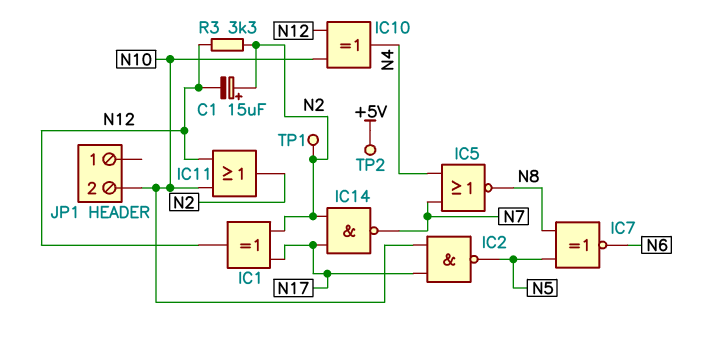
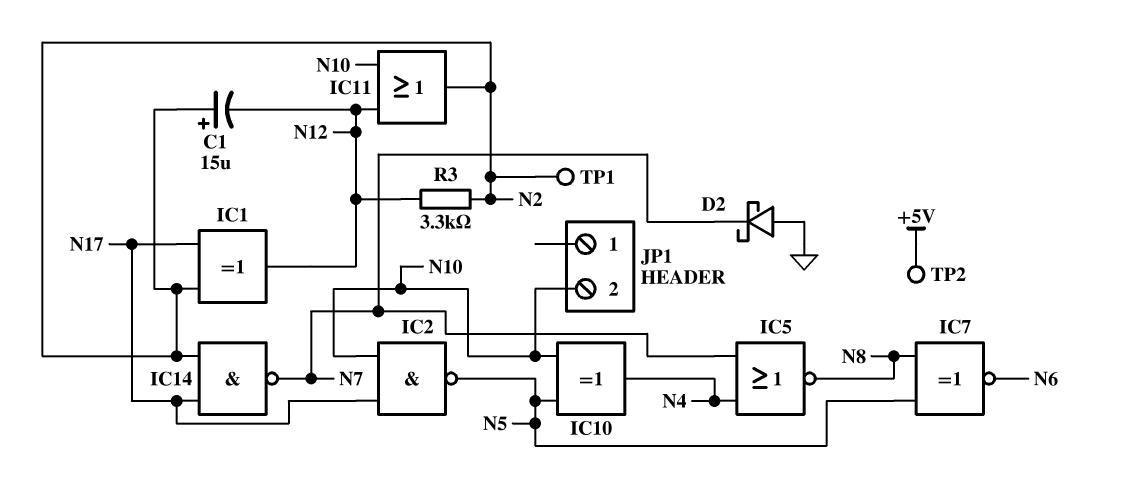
D2: none -> schottky (A GND, K N7)
IC10: XOR (in N10, in N12, out N4) -> XOR (in N5, in N10, out N4)

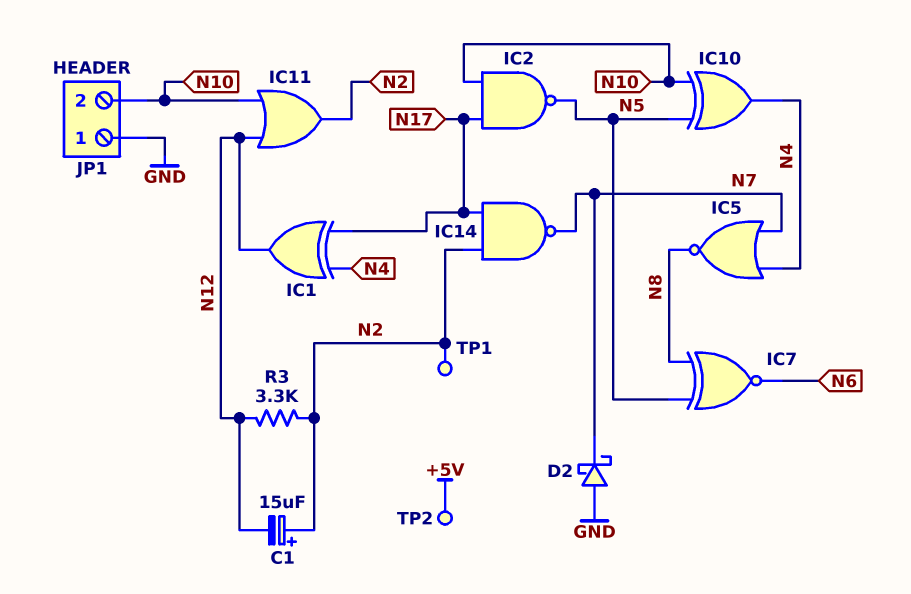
IC1: XOR (in N2, in N17, out N12) -> XOR (in N4, in N17, out N12)
JP1 pin 1: none -> GND

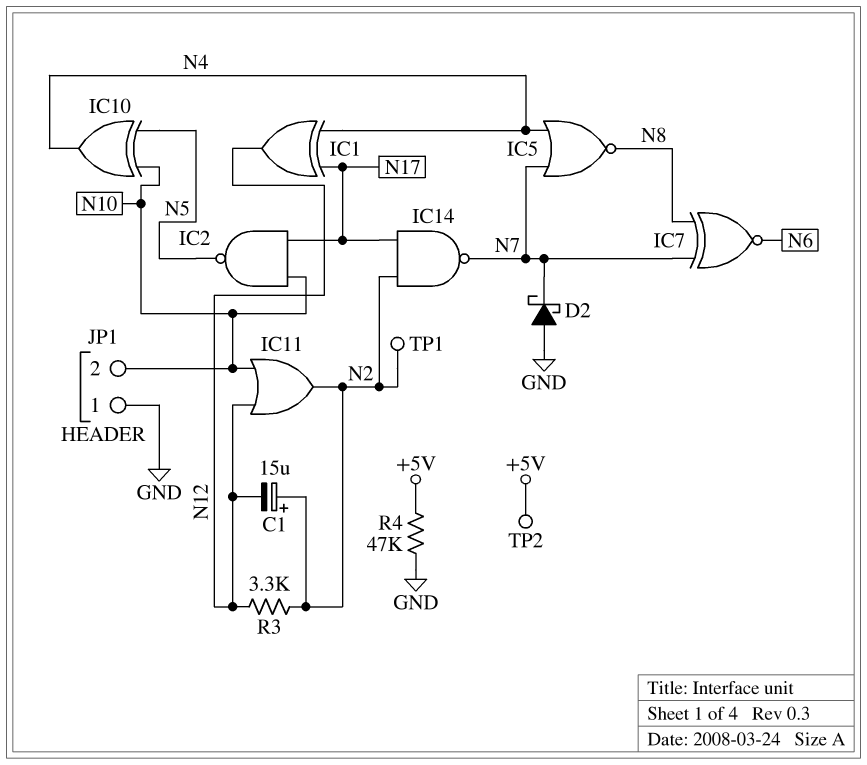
IC7: XNOR (in N5, in N8, out N6) -> XNOR (in N7, in N8, out N6)
R4: none -> 47k (+5V, GND)

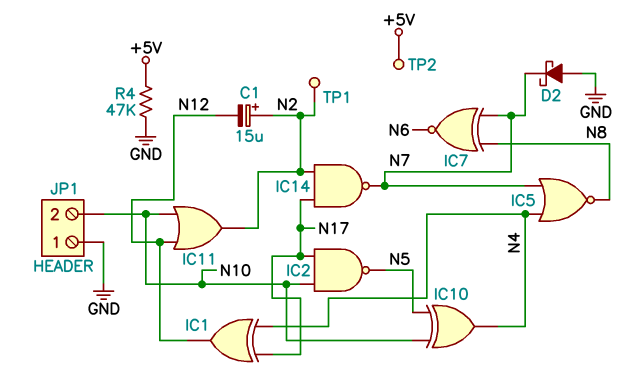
R3: 3.3k (N2, N12) -> none

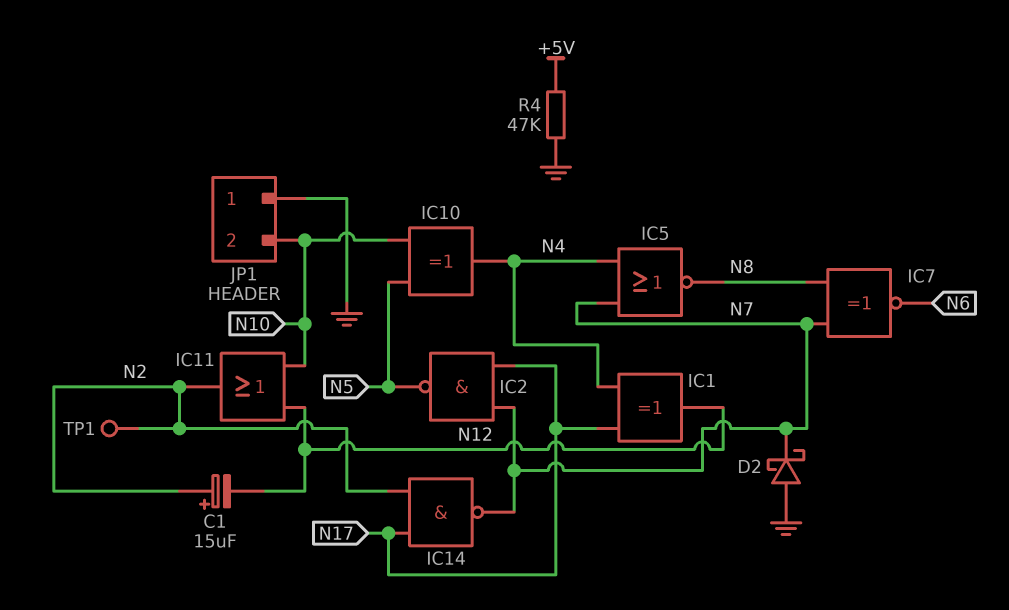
IC2: NAND (in N10, in N17, out N5) -> NAND (in N7, in N17, out N5)
TP2: test point (+5V) -> none

